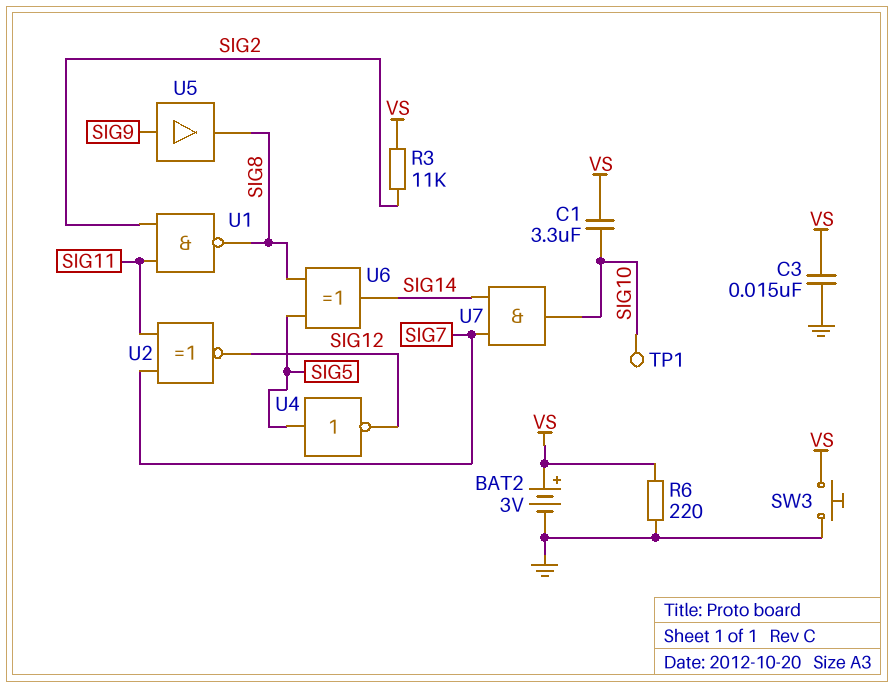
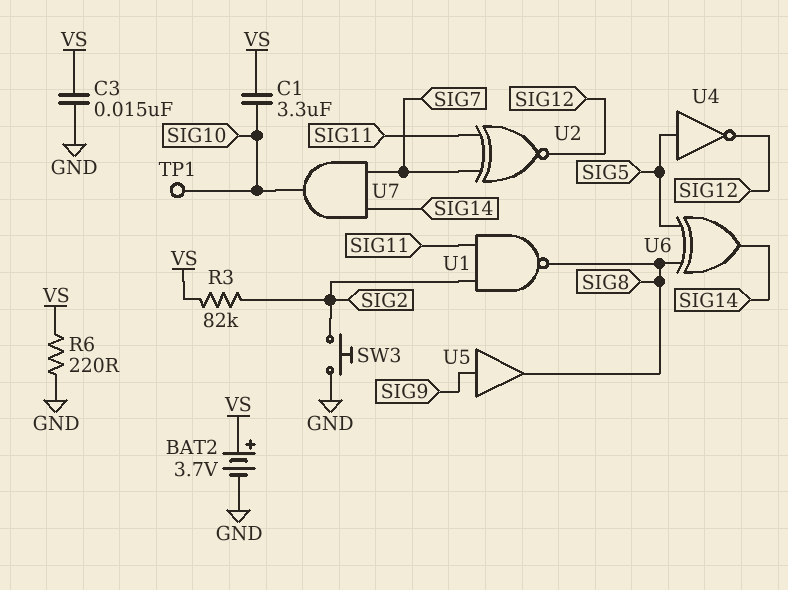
BAT2: 3V (plus VS, minus GND) -> 3.7V (plus VS, minus GND)
R3: 11k (SIG2, VS) -> 82k (SIG2, VS)
SW3: button (GND, VS) -> button (GND, SIG2)

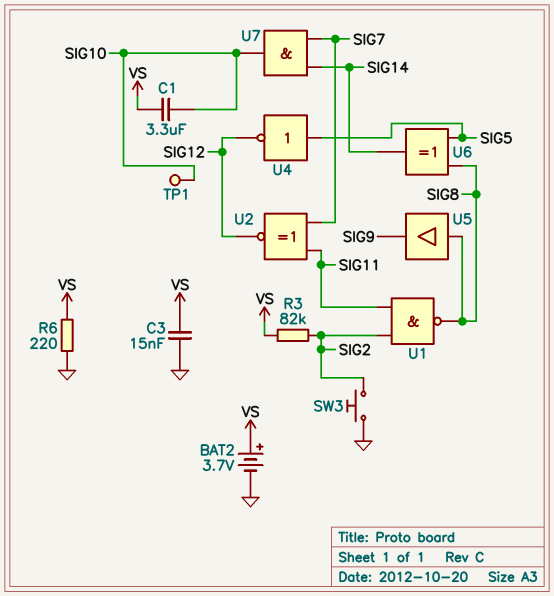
U5: buffer (in SIG9, out SIG8) -> buffer (in SIG8, out SIG9)

